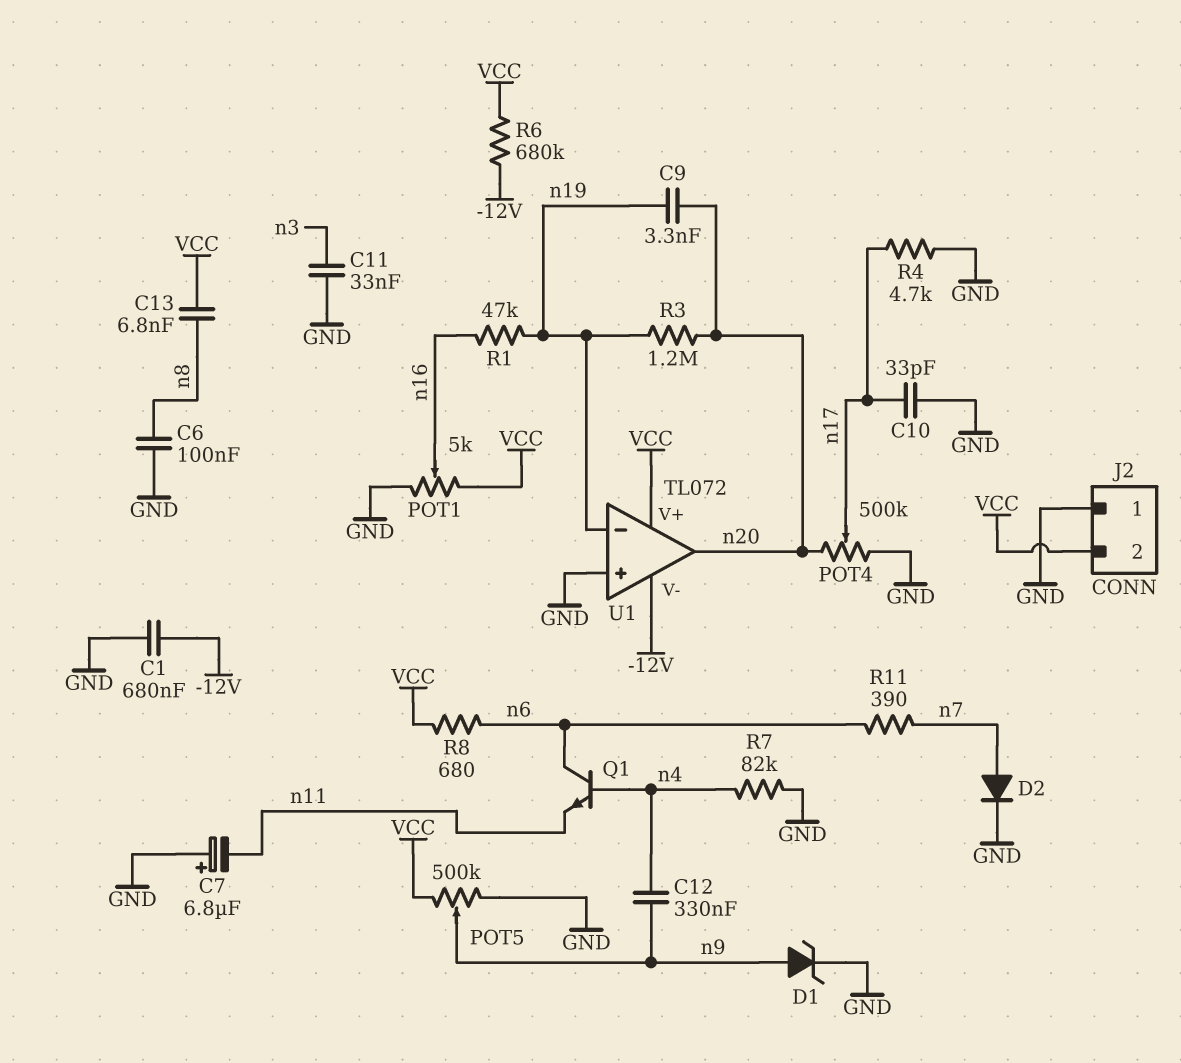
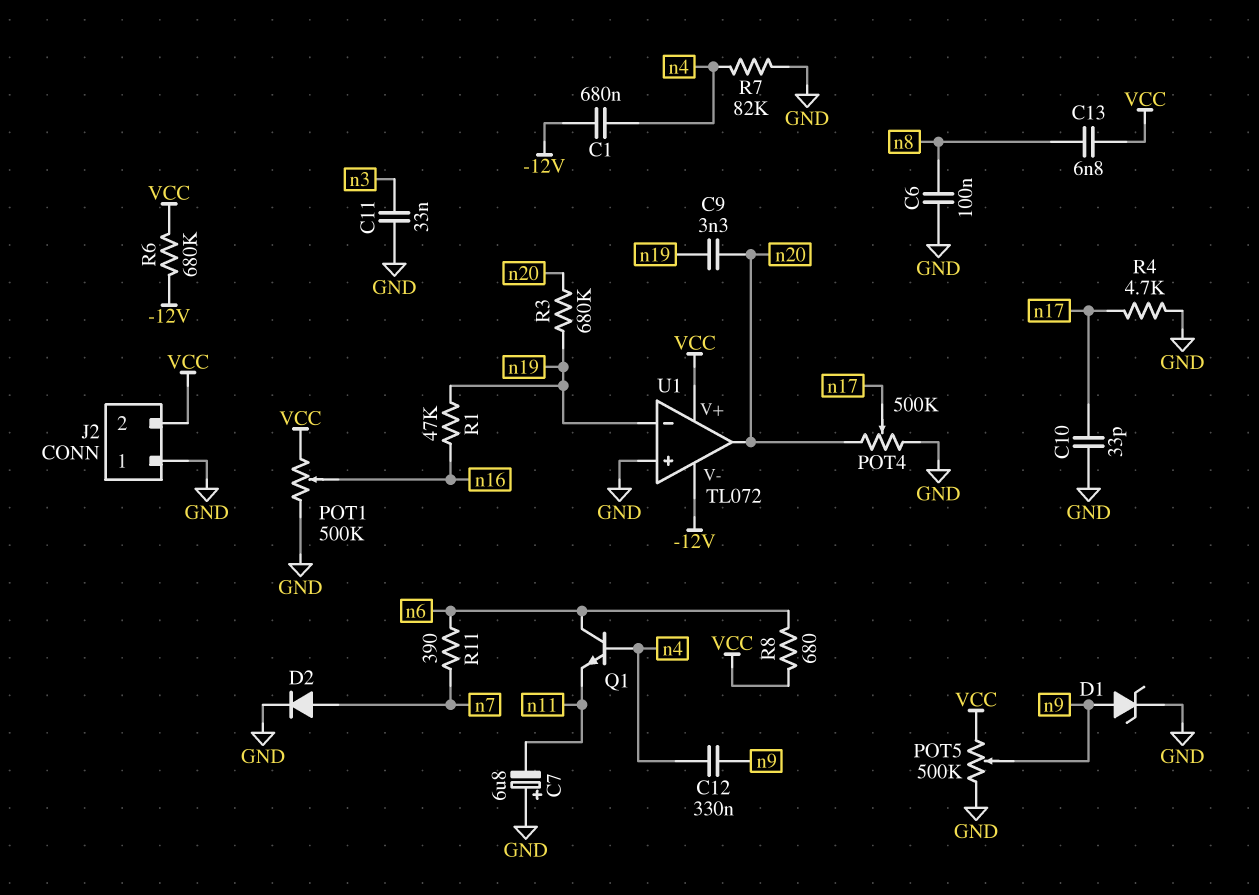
C1: 680nF (-12V, GND) -> 680nF (-12V, n4)
POT1: 5k (GND, VCC, wiper n16) -> 500k (GND, VCC, wiper n16)
R3: 1.2M (n19, n20) -> 680k (n19, n20)

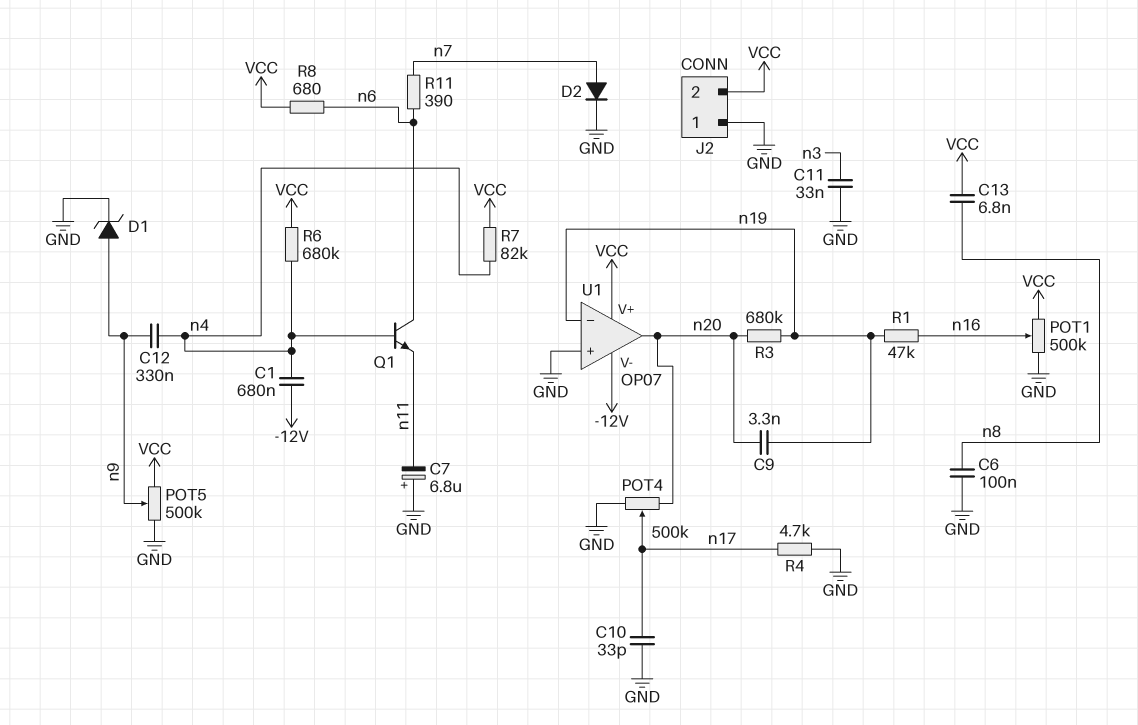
R6: 680k (-12V, VCC) -> 680k (VCC, n4)
R7: 82k (GND, n4) -> 82k (VCC, n4)
U1: TL072 -> OP07

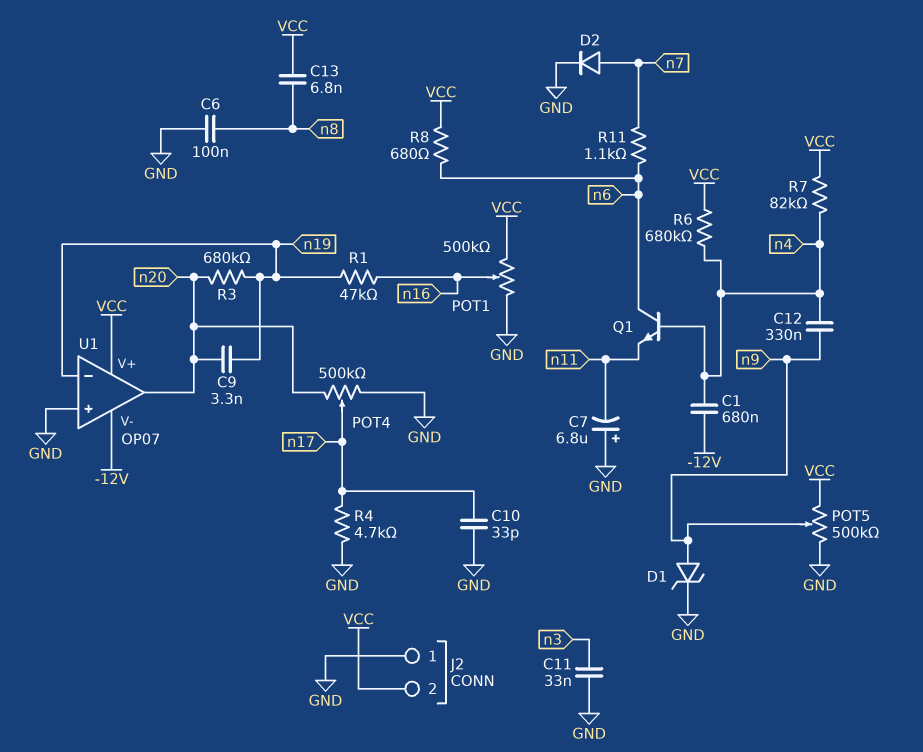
R11: 390 (n6, n7) -> 1.1k (n6, n7)

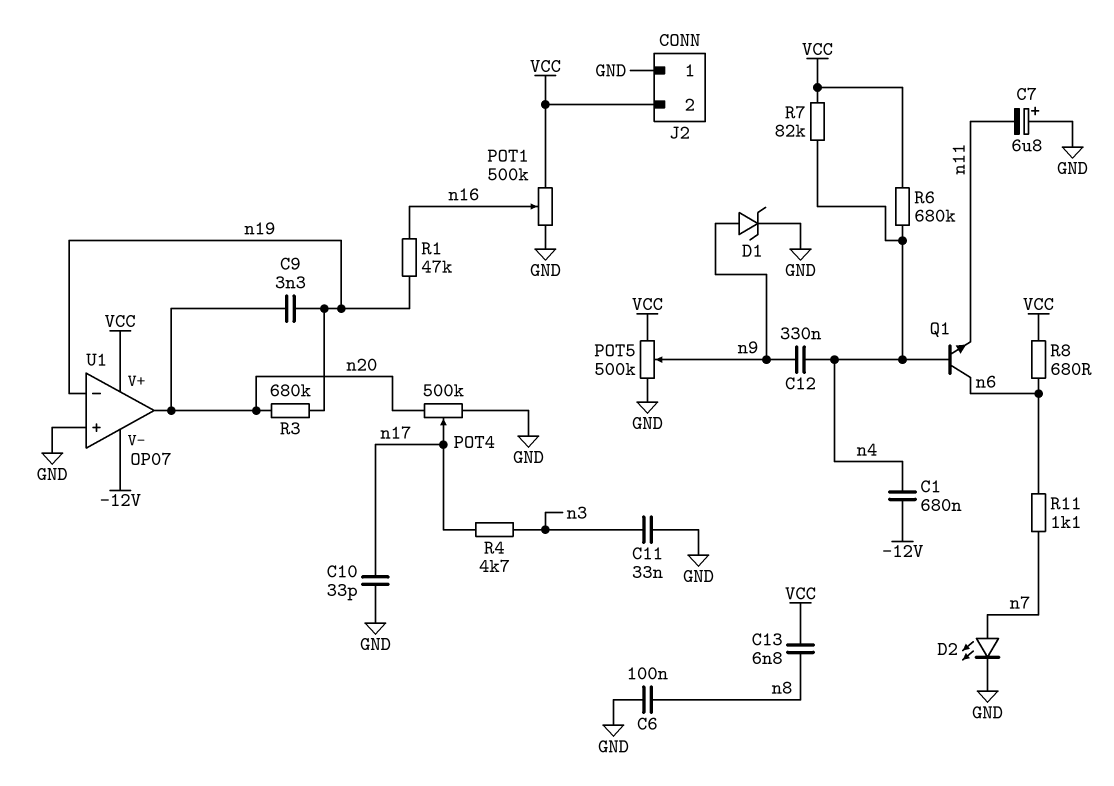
D2: diode (A n7, K GND) -> LED (A n7, K GND)
R4: 4.7k (GND, n17) -> 4.7k (n3, n17)

